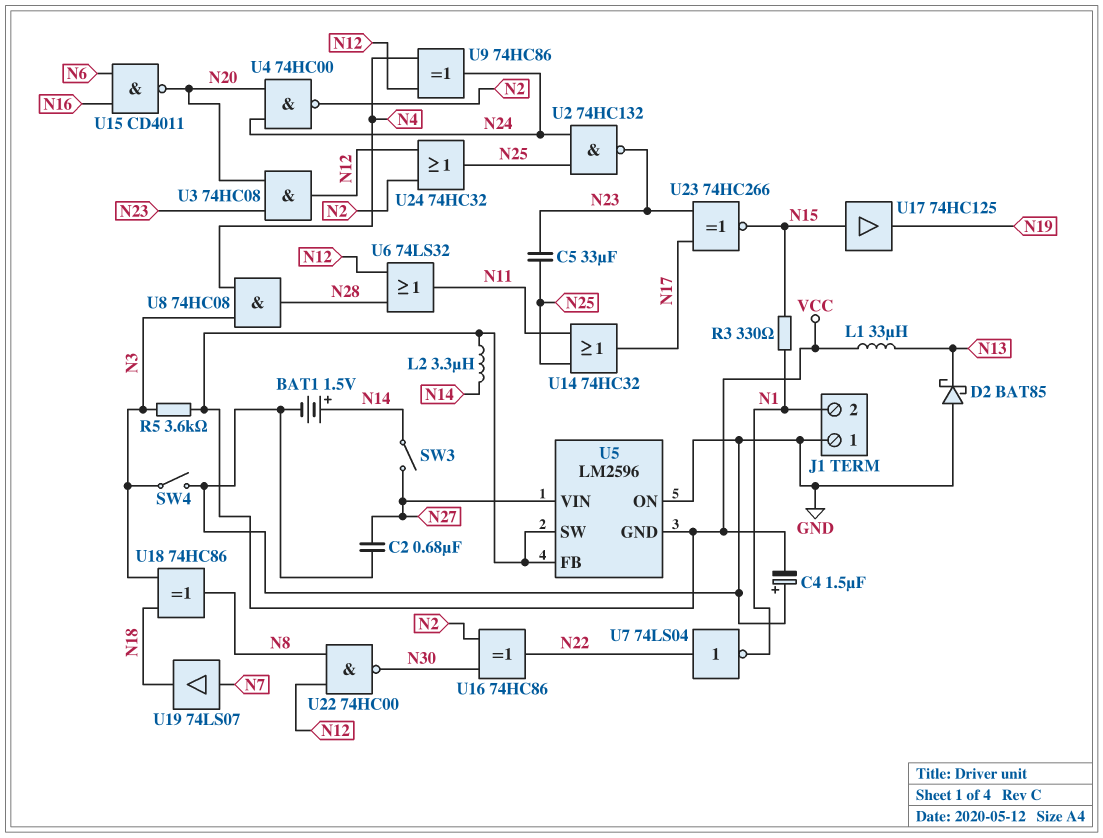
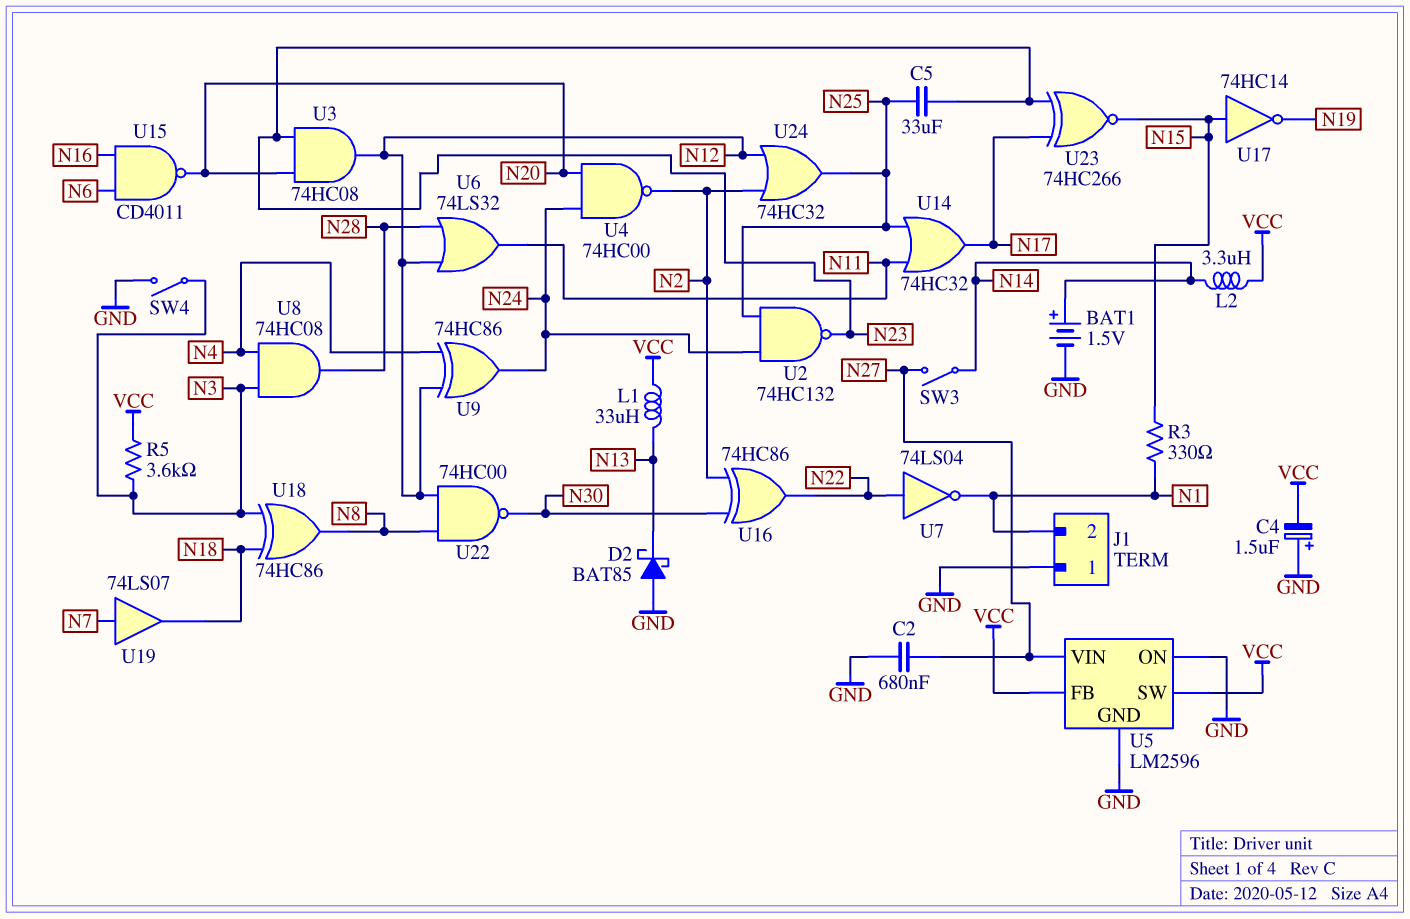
U5 pin GND: VCC -> GND
U17: buffer 74HC125 (in N15, out N19) -> NOT 74HC14 (in N15, out N19)

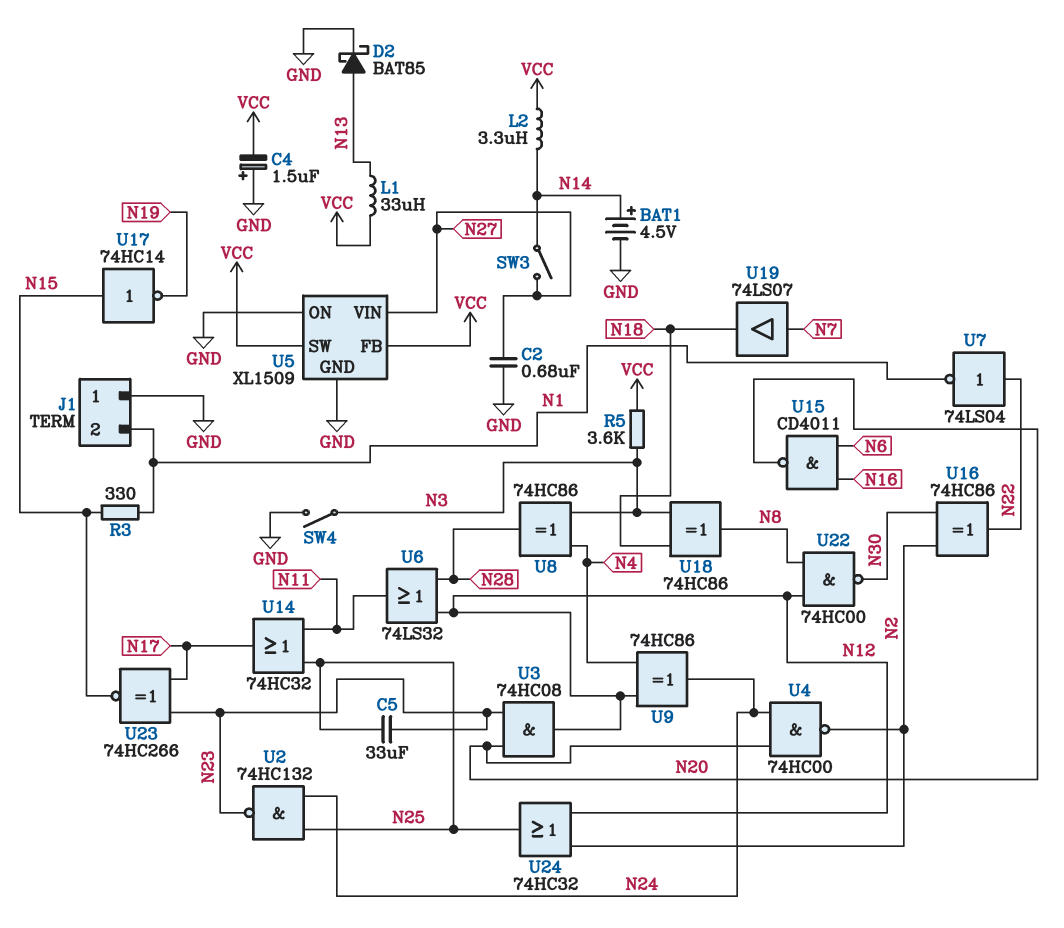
BAT1: 1.5V (plus N14, minus GND) -> 4.5V (plus N14, minus GND)
D2: schottky BAT85 (A GND, K N13) -> schottky BAT85 (A N13, K GND)
U5: LM2596 -> XL1509
U8: AND 74HC08 (in N3, in N4, out N28) -> XOR 74HC86 (in N3, in N4, out N28)

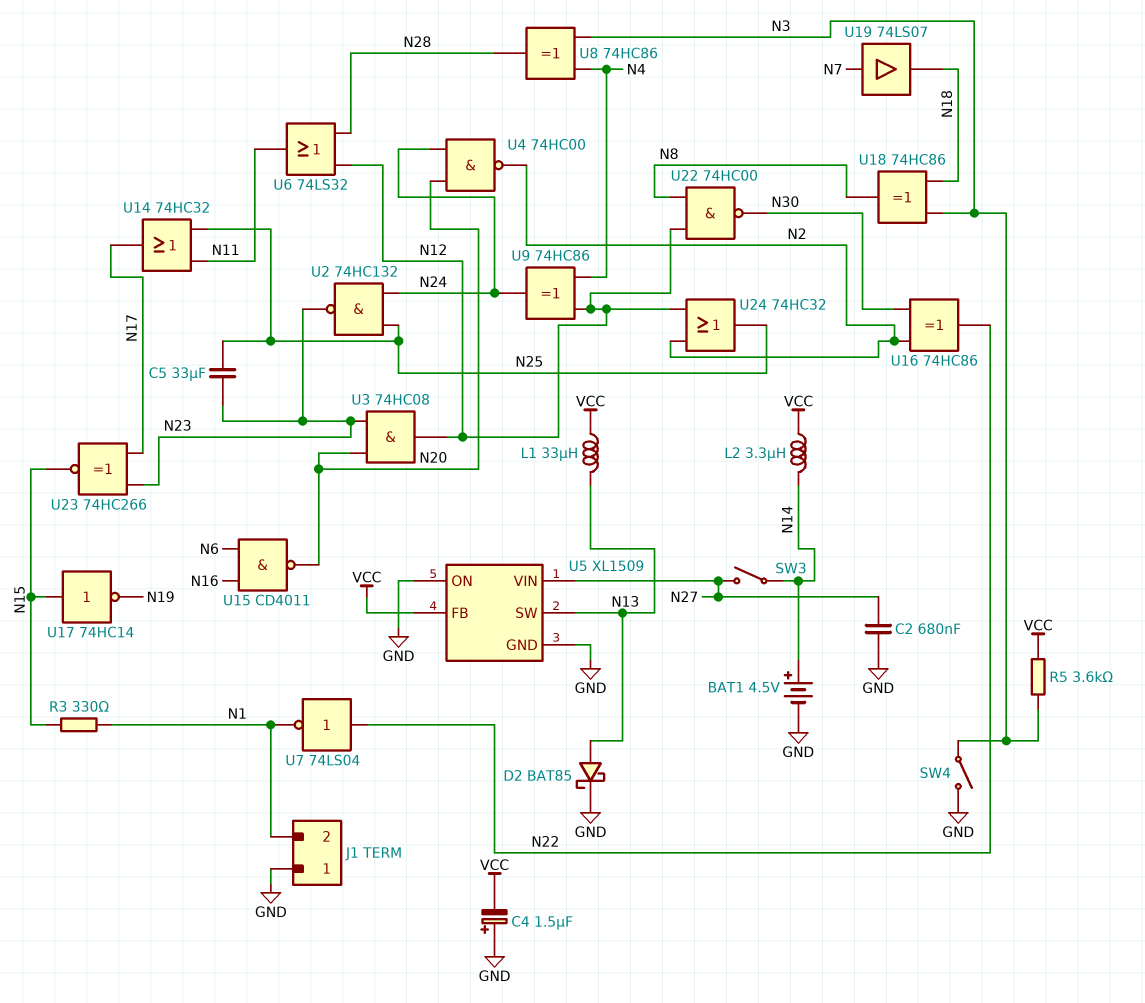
U5 pin SW: VCC -> N13

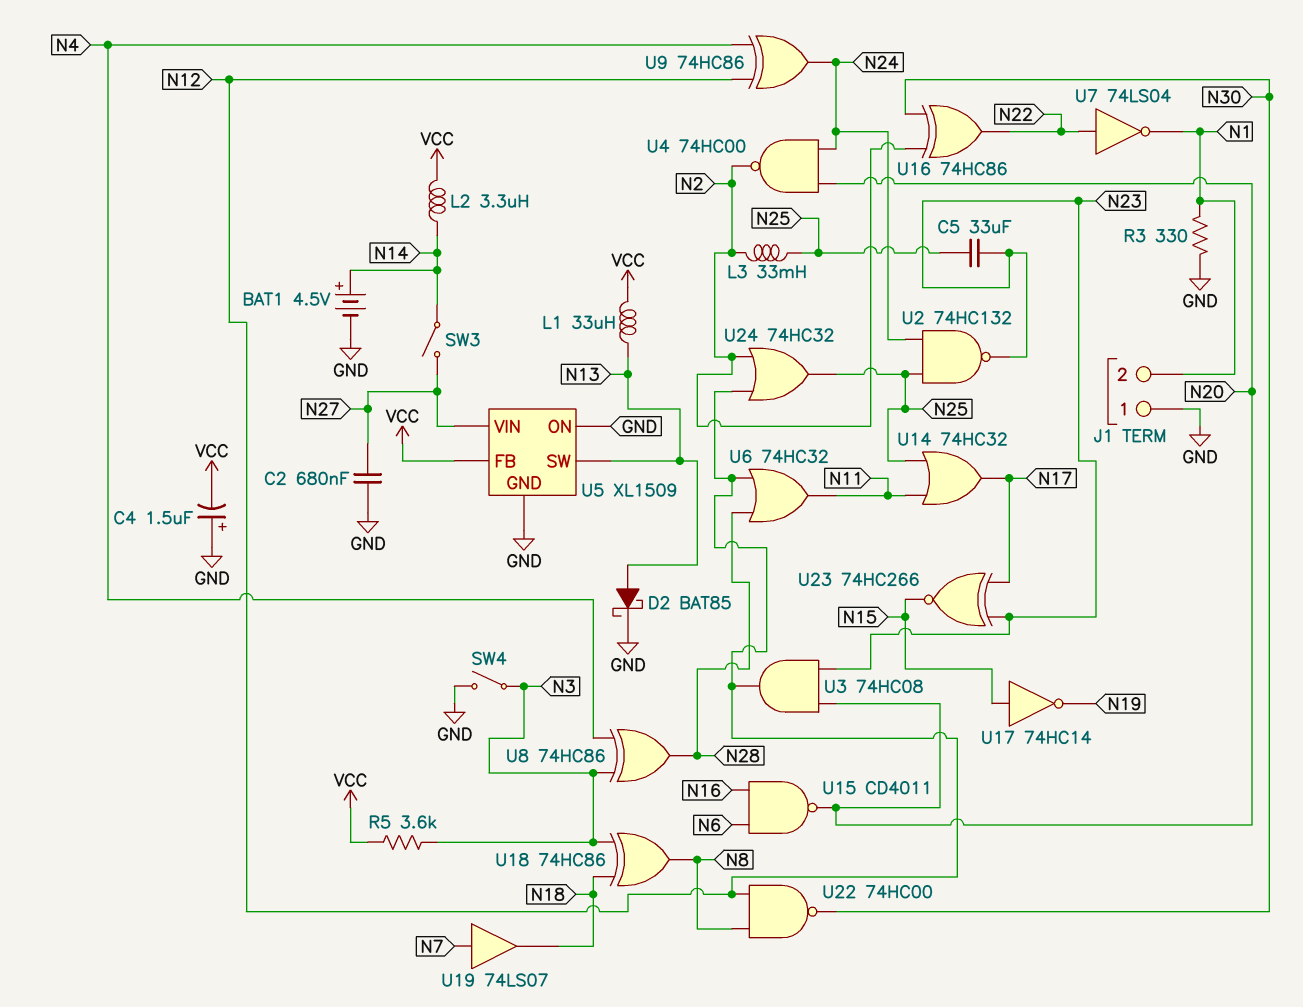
L3: none -> 33mH (N2, N25)
R3: 330 (N1, N15) -> 330 (GND, N1)
U6: OR 74LS32 (in N12, in N28, out N11) -> OR 74HC32 (in N12, in N28, out N11)

